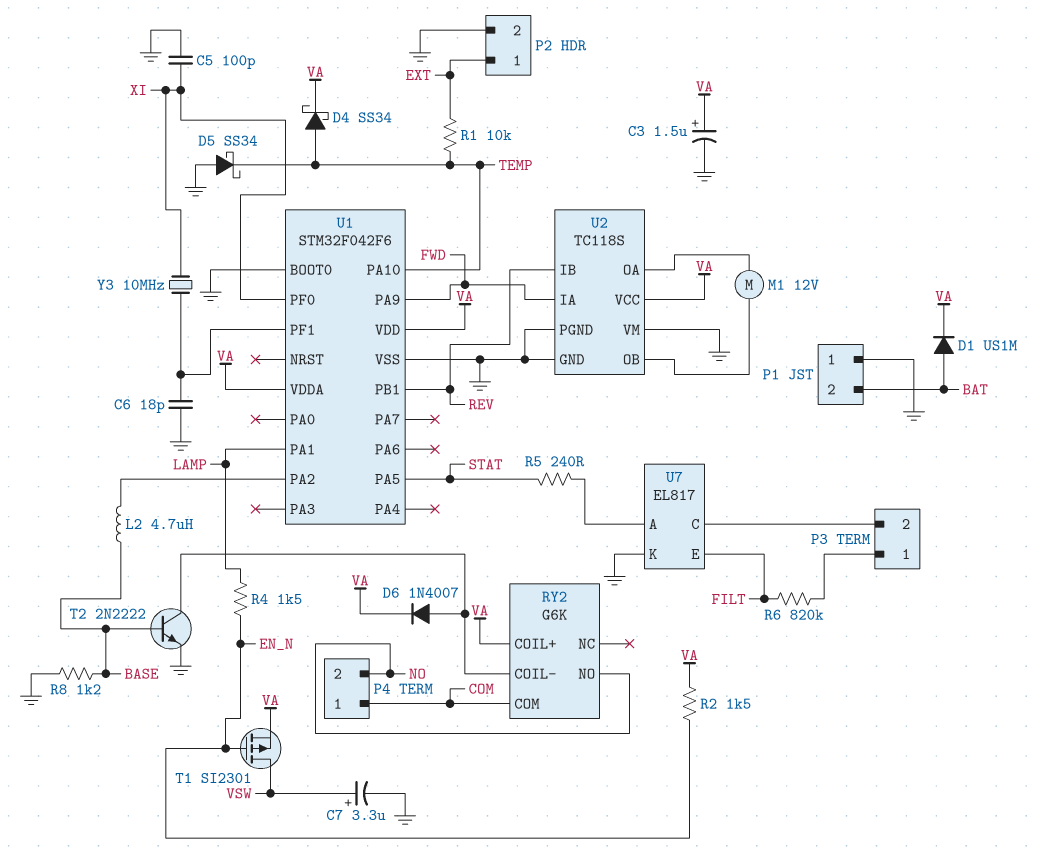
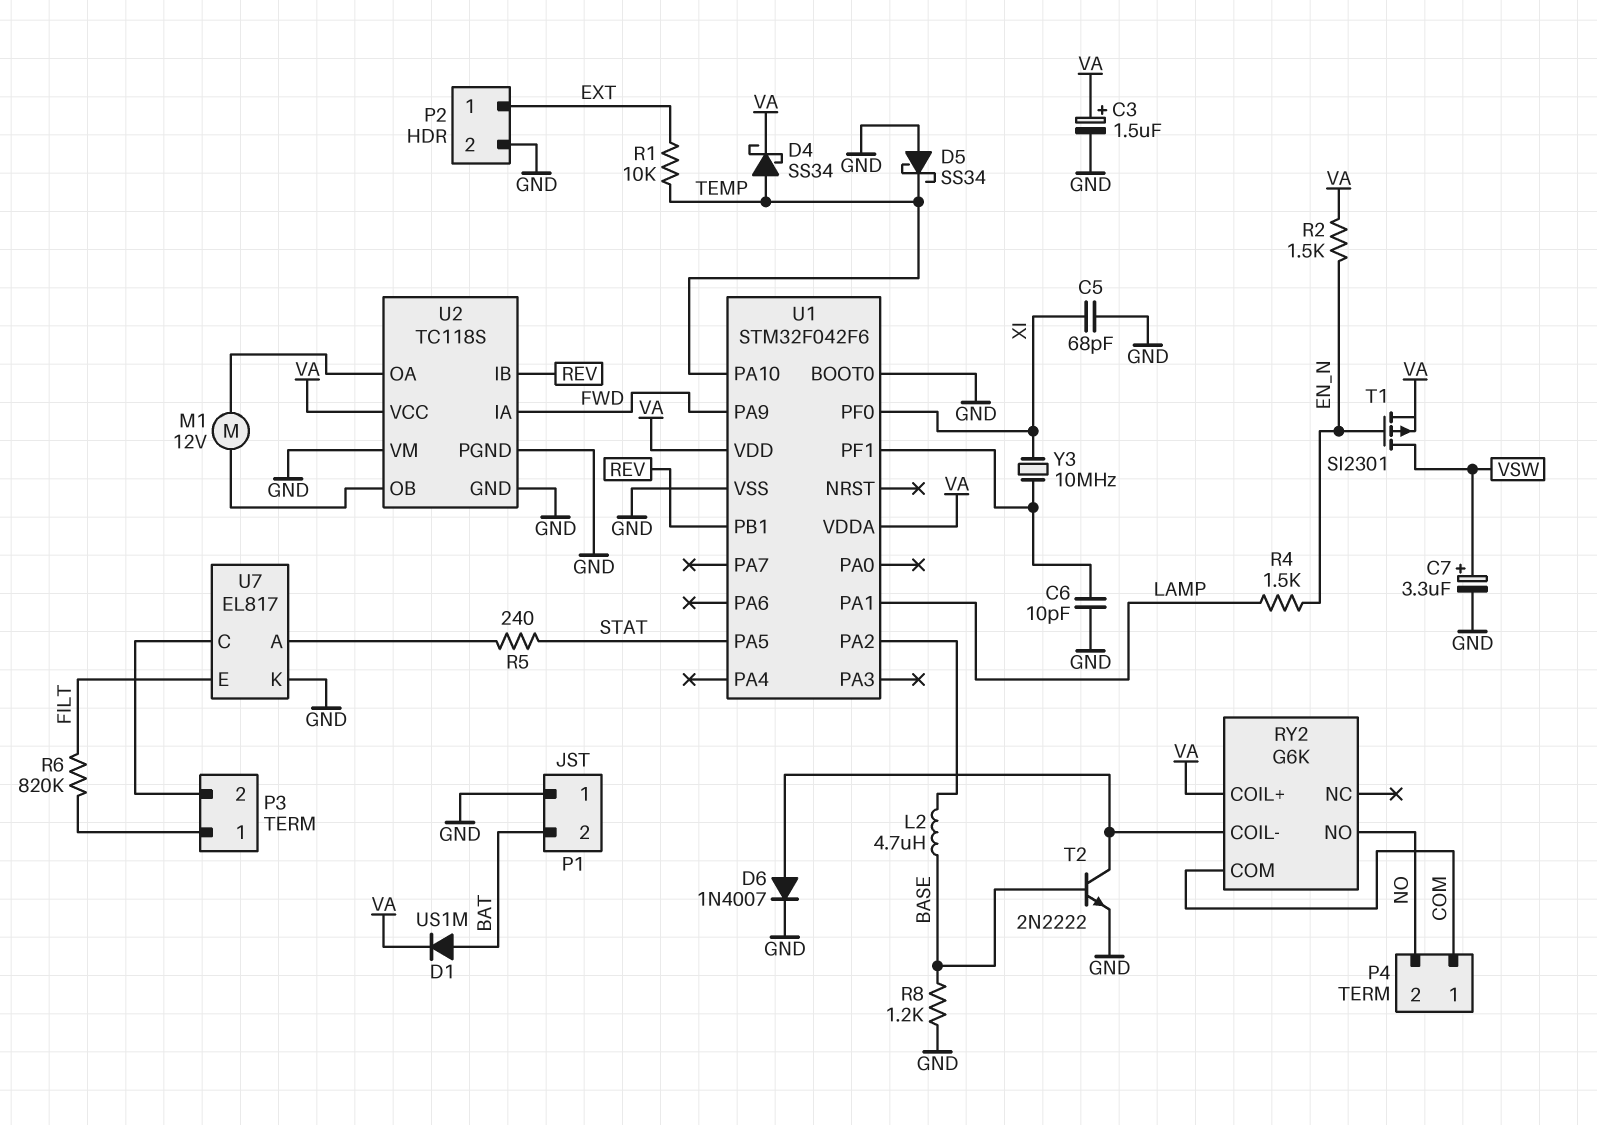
C5: 100pF (GND, XI) -> 68pF (GND, XI)
C6: 18pF (GND, U1/PF1) -> 10pF (GND, U1/PF1)
D6: diode 1N4007 (A RY2/COIL-, K VA) -> diode 1N4007 (A RY2/COIL-, K GND)

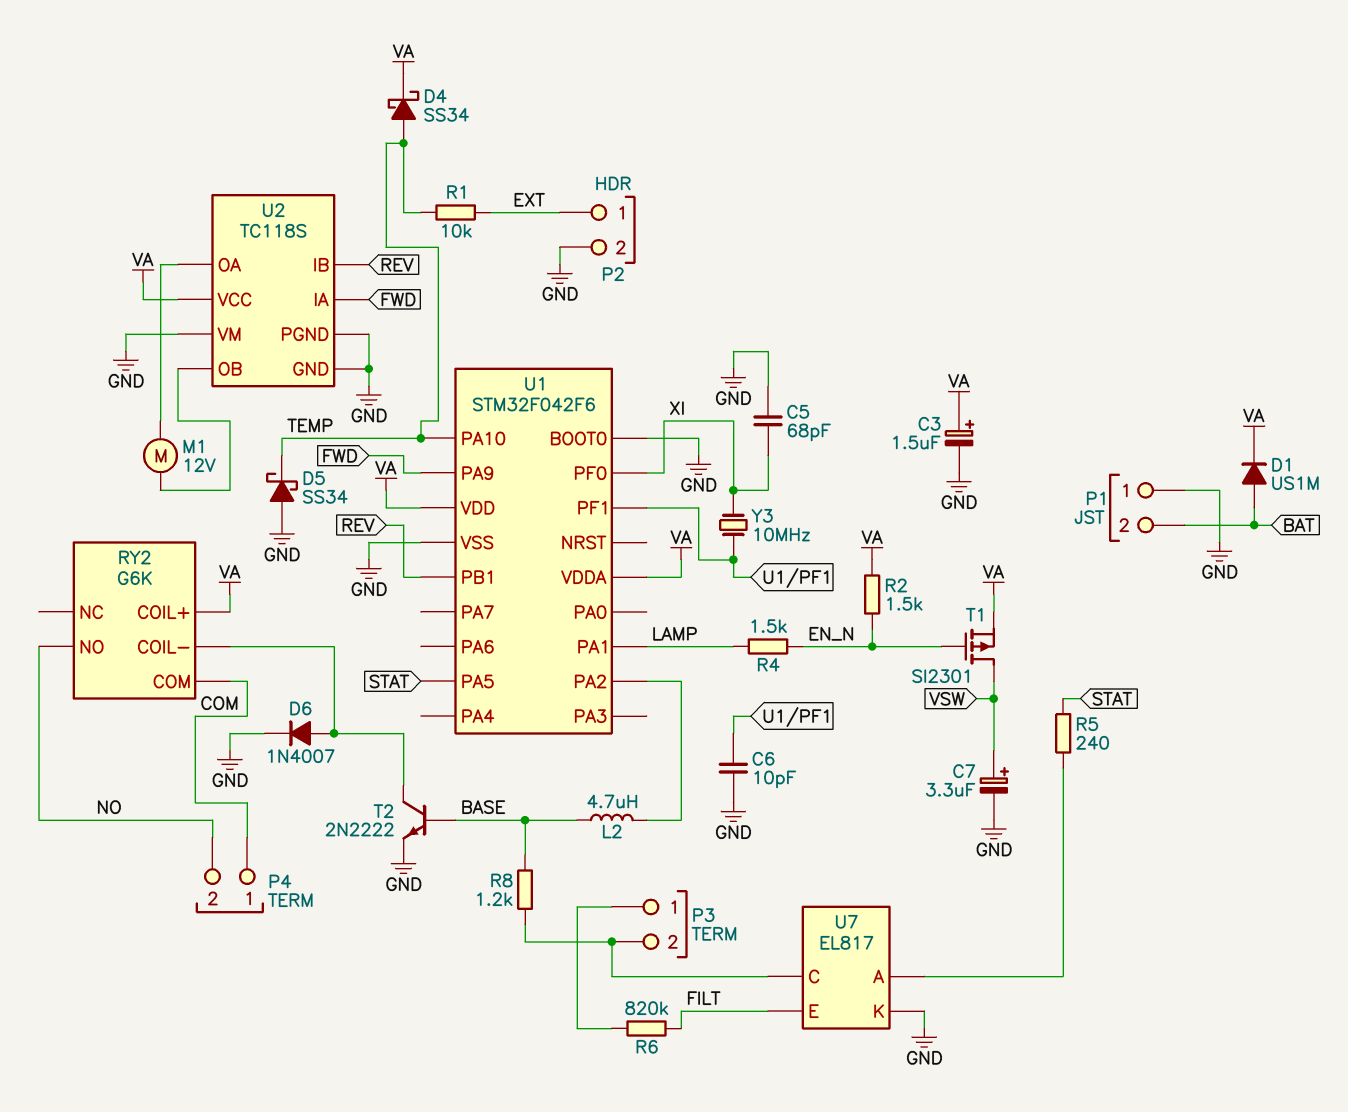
R8: 1.2k (BASE, GND) -> 1.2k (BASE, P3/2)

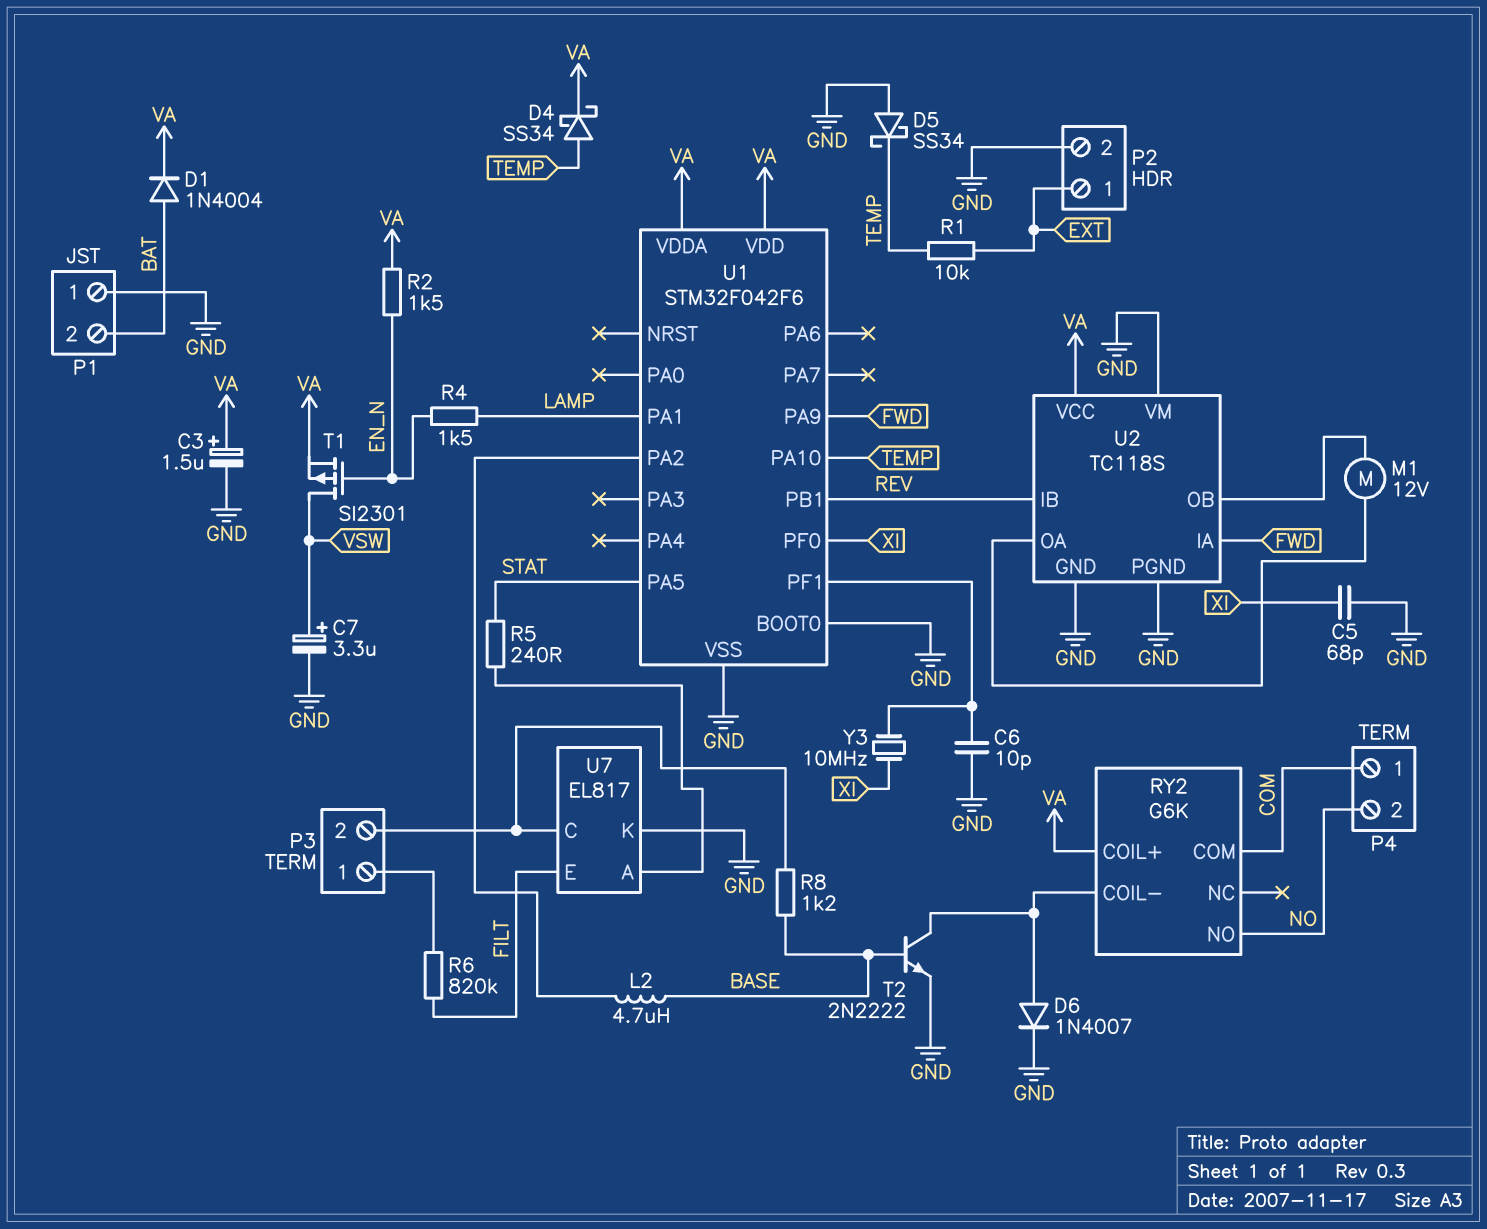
D1: diode US1M (A BAT, K VA) -> diode 1N4004 (A BAT, K VA)

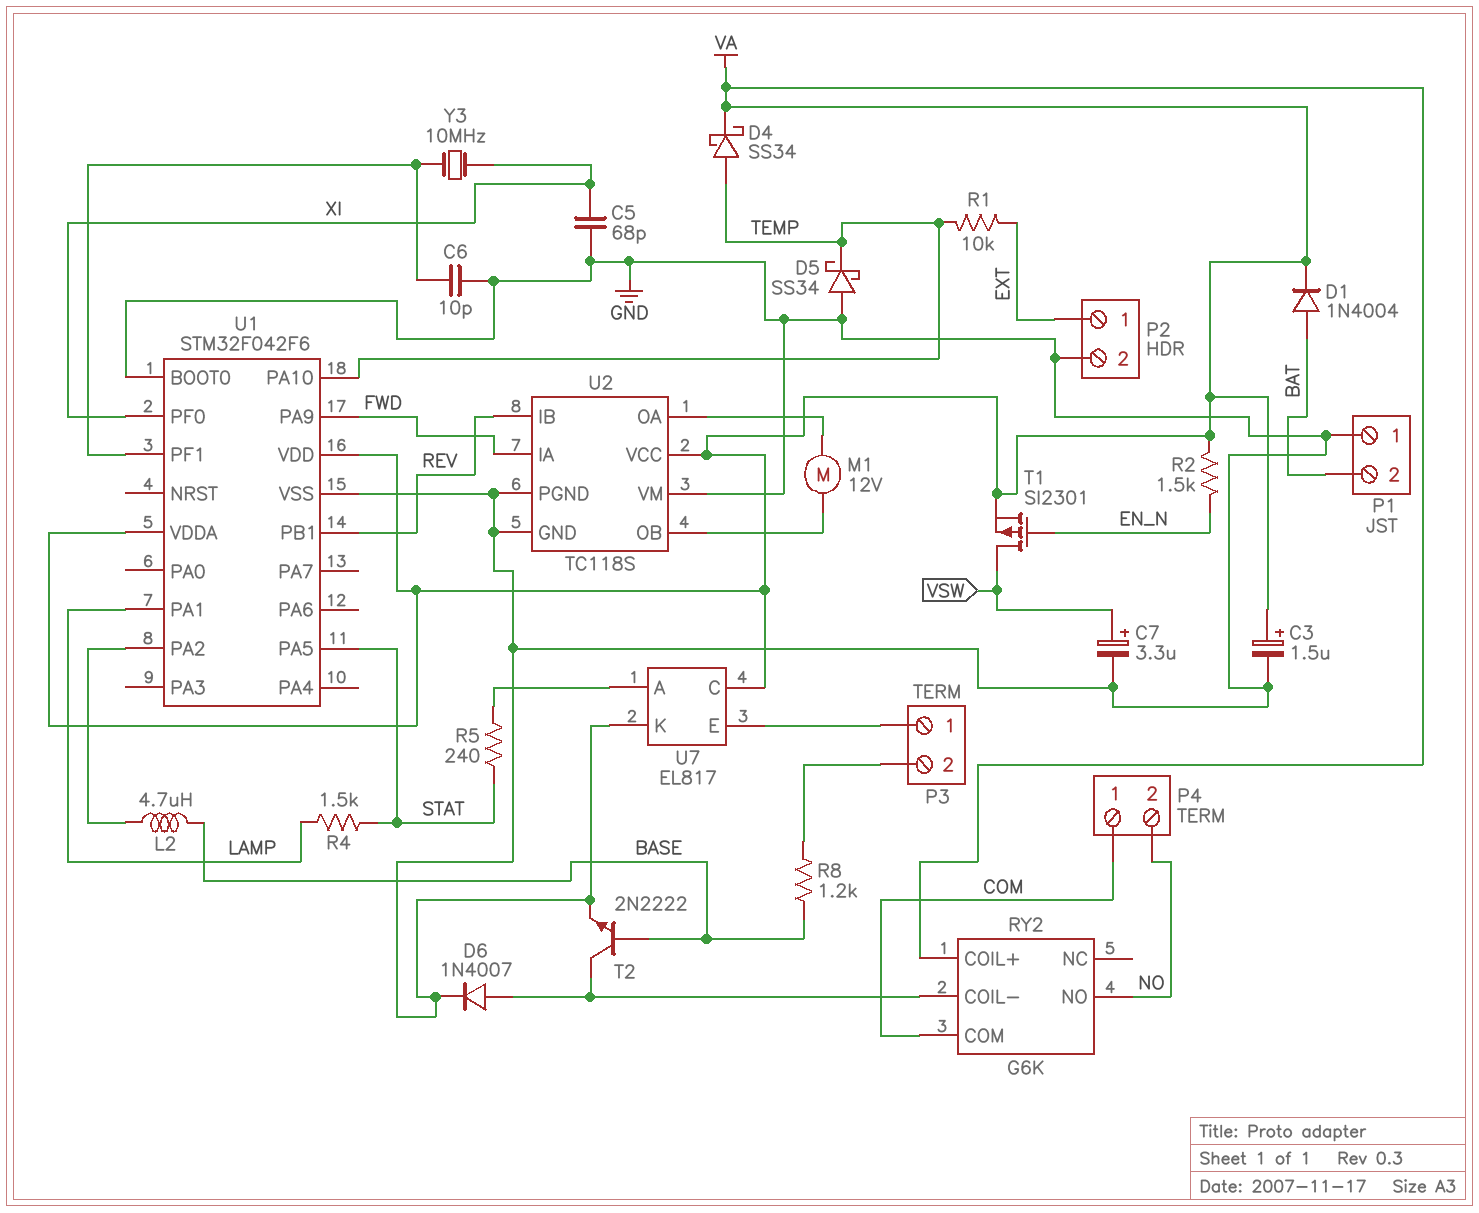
R4: 1.5k (EN_N, LAMP) -> 1.5k (LAMP, STAT)
R6: 820k (FILT, P3/1) -> none
U7 pin C: P3/2 -> VA
U7 pin E: FILT -> P3/1

